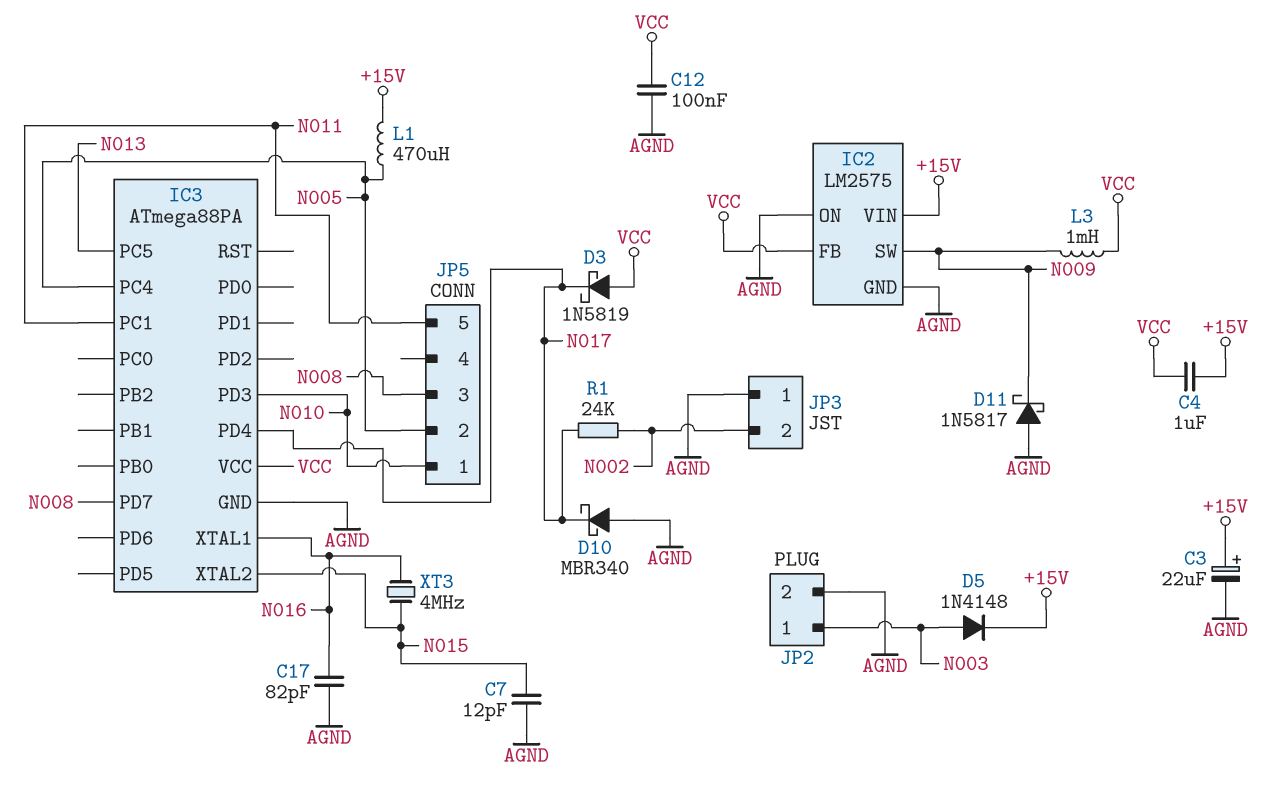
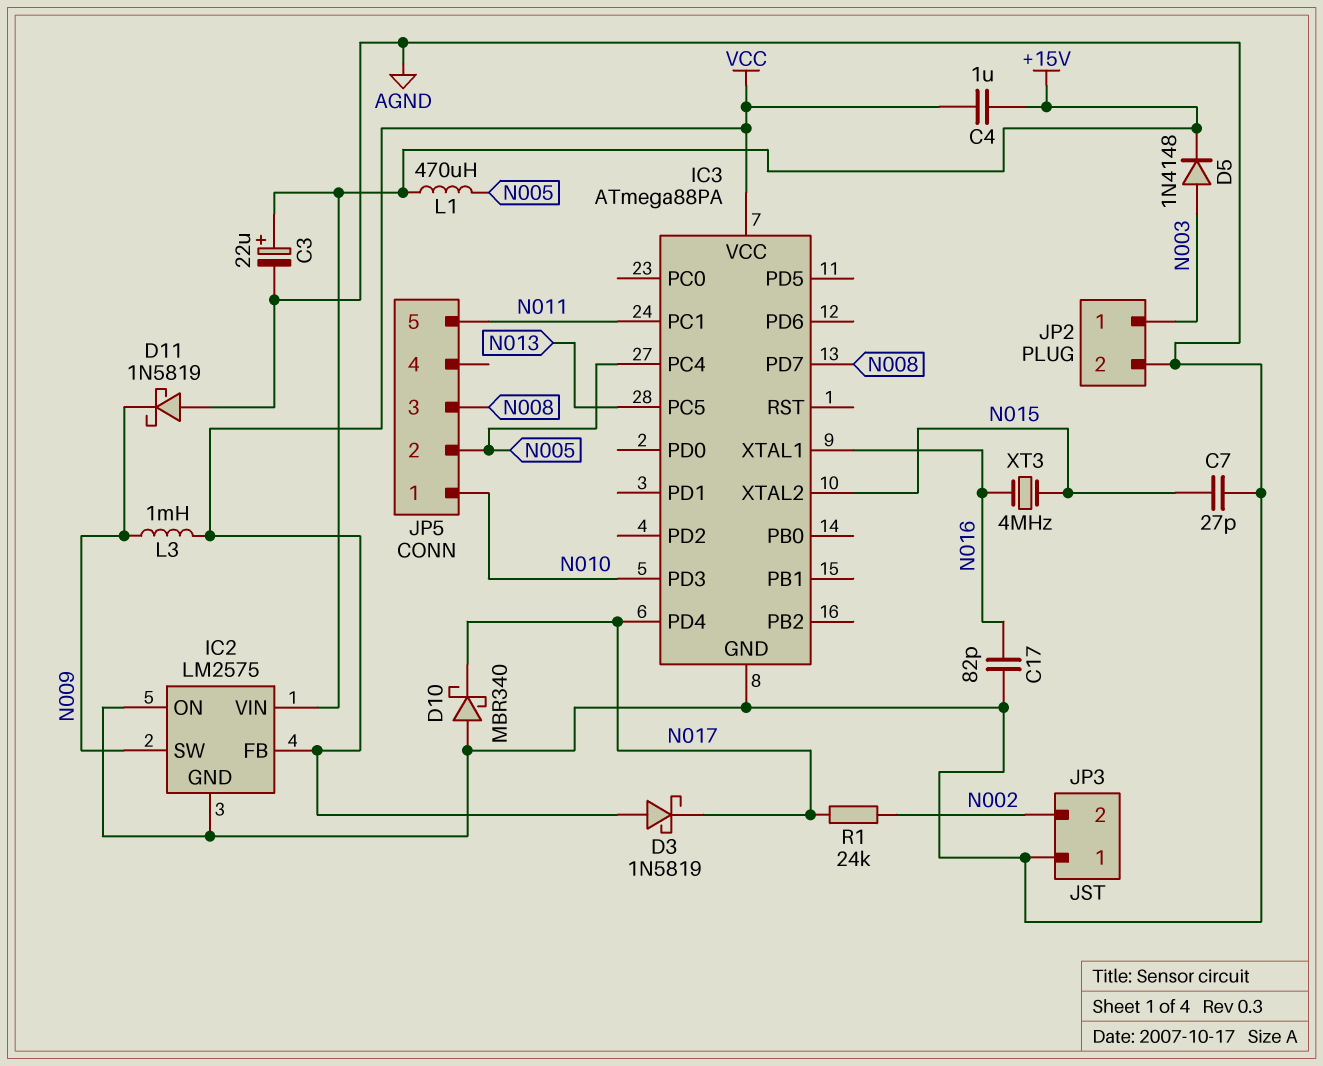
C7: 12pF (AGND, N015) -> 27pF (AGND, N015)
C12: 100nF (AGND, VCC) -> none
D11: schottky 1N5817 (A AGND, K N009) -> schottky 1N5819 (A AGND, K N009)

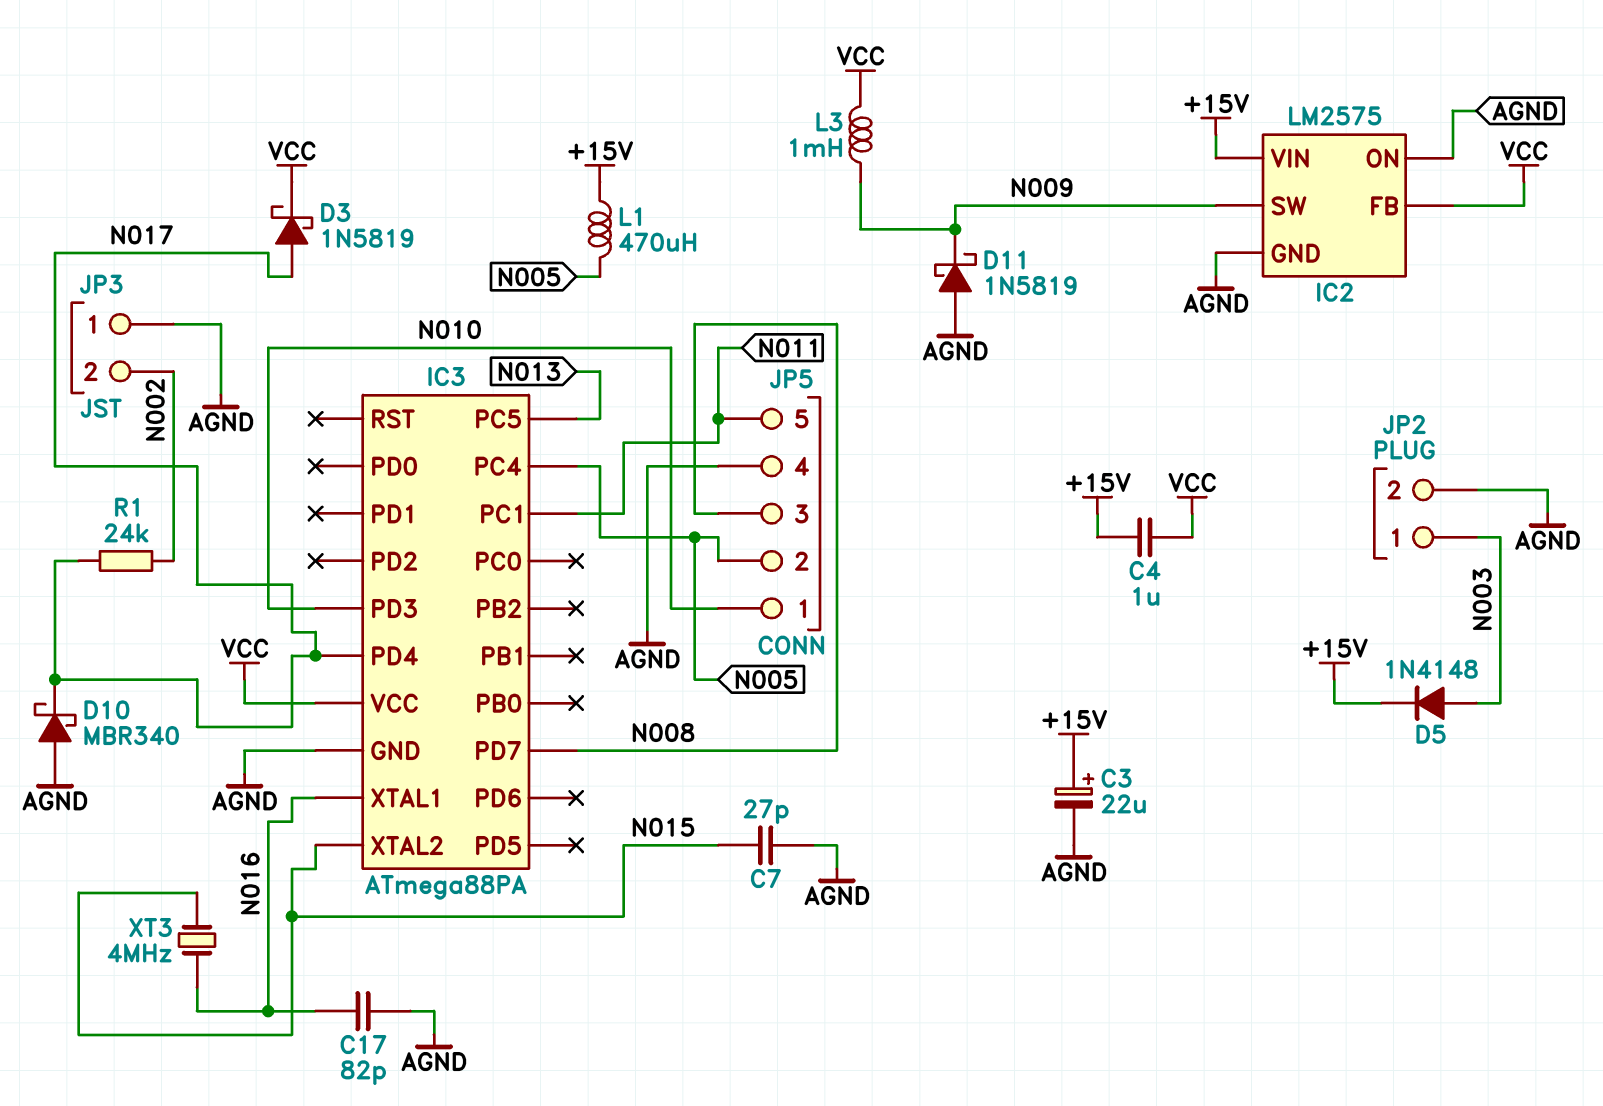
D3: schottky 1N5819 (A VCC, K N017) -> schottky 1N5819 (A N017, K VCC)
JP5 pin 4: none -> AGND

